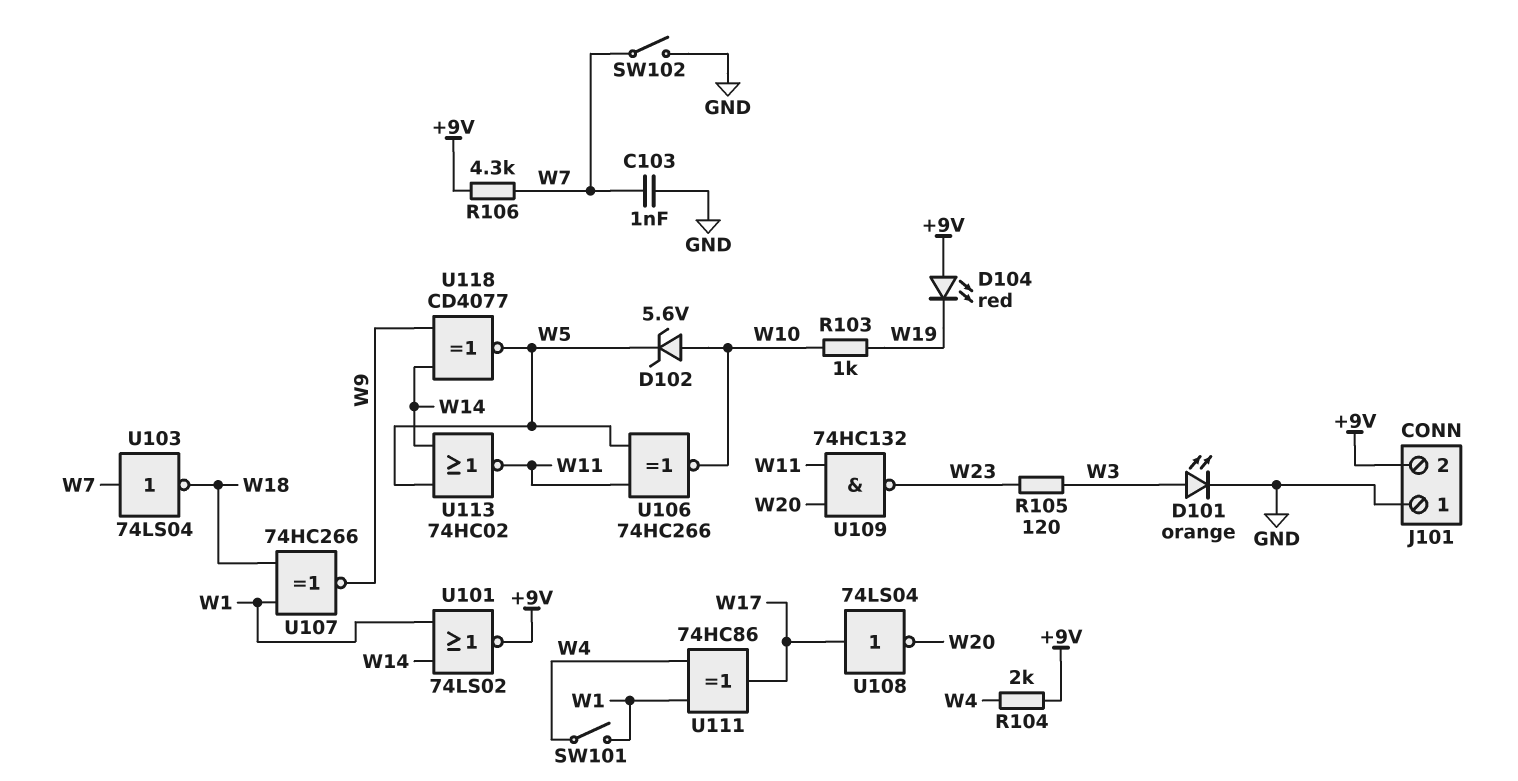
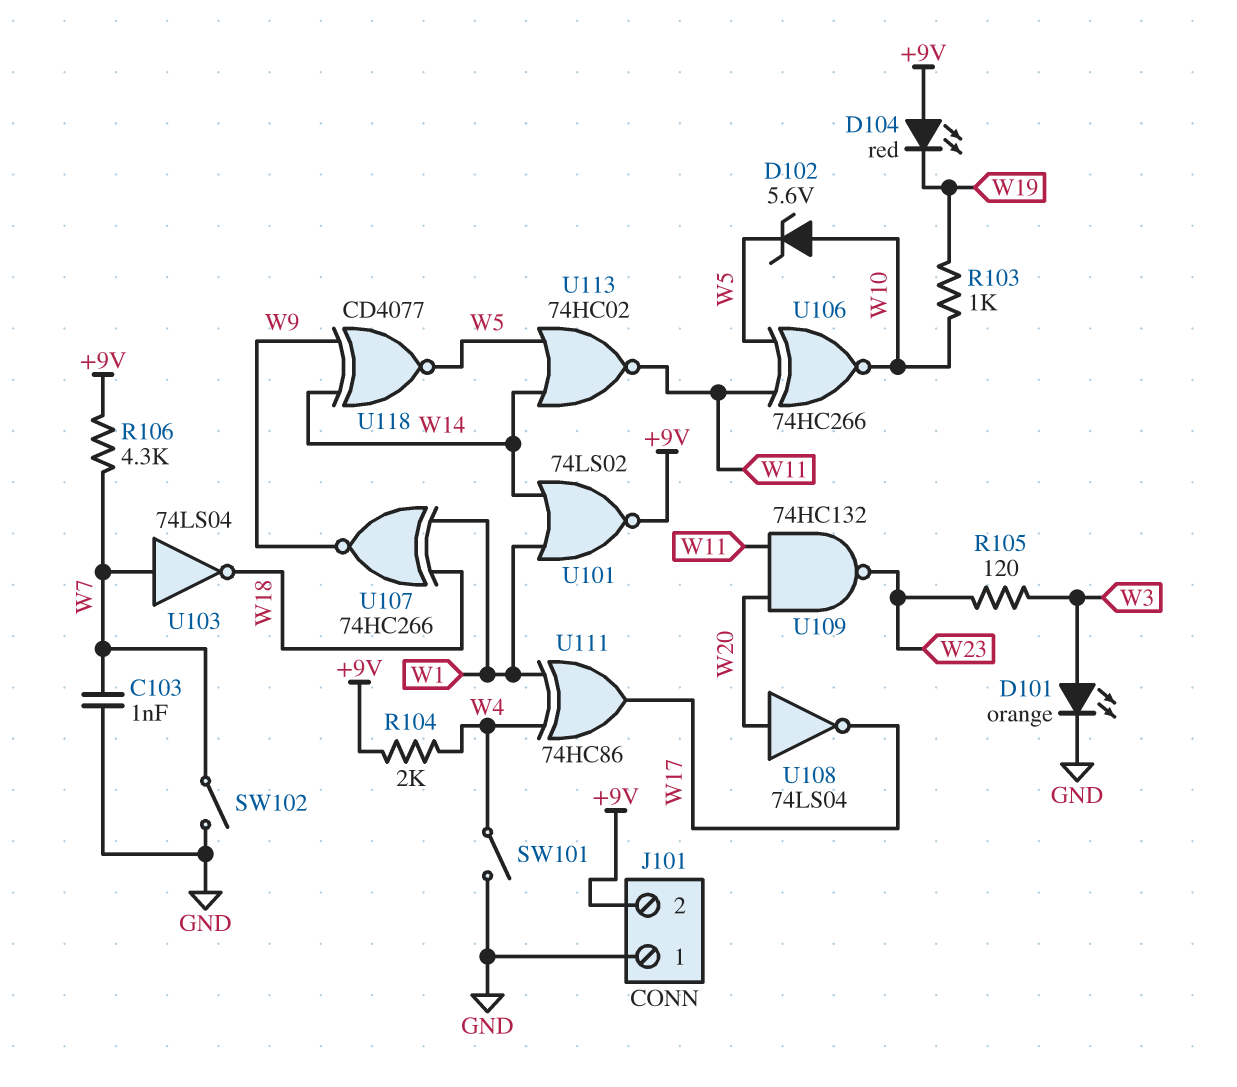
SW101: switch (W1, W4) -> switch (GND, W4)
U108: NOT 74LS04 (in W17, out W20) -> NOT 74LS04 (in W20, out W17)

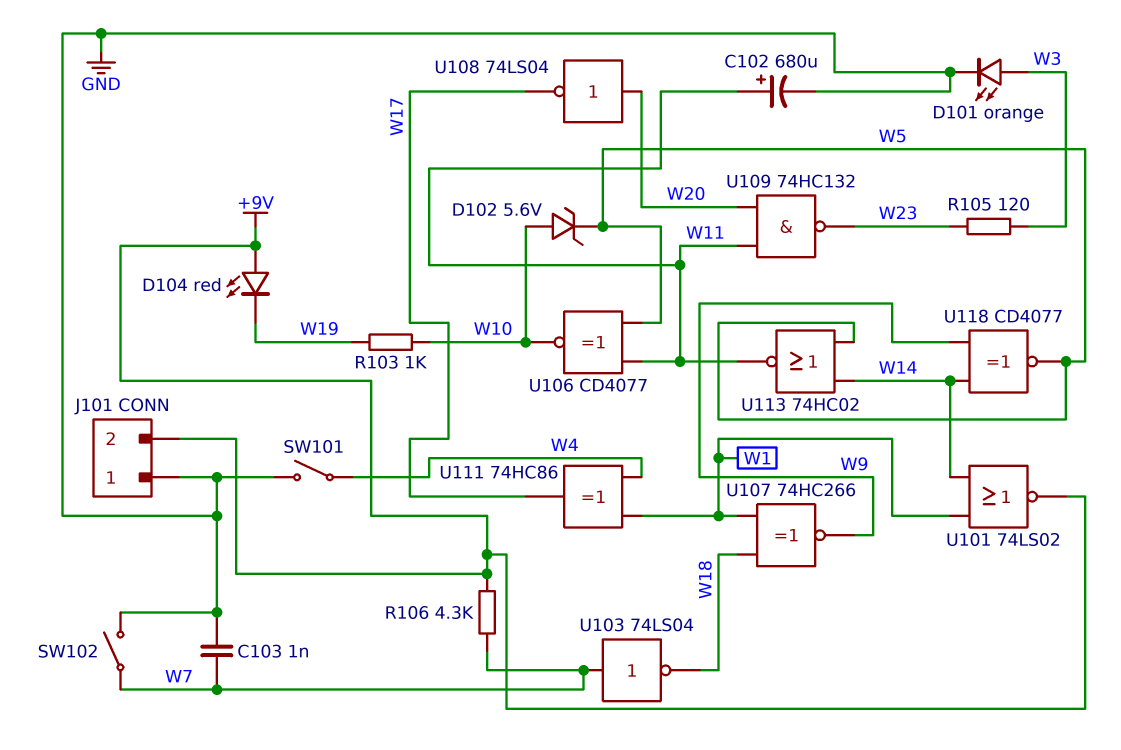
C102: none -> 680uF (plus W11, minus GND)
R104: 2k (+9V, W4) -> none
U106: XNOR 74HC266 (in W5, in W11, out W10) -> XNOR CD4077 (in W5, in W11, out W10)

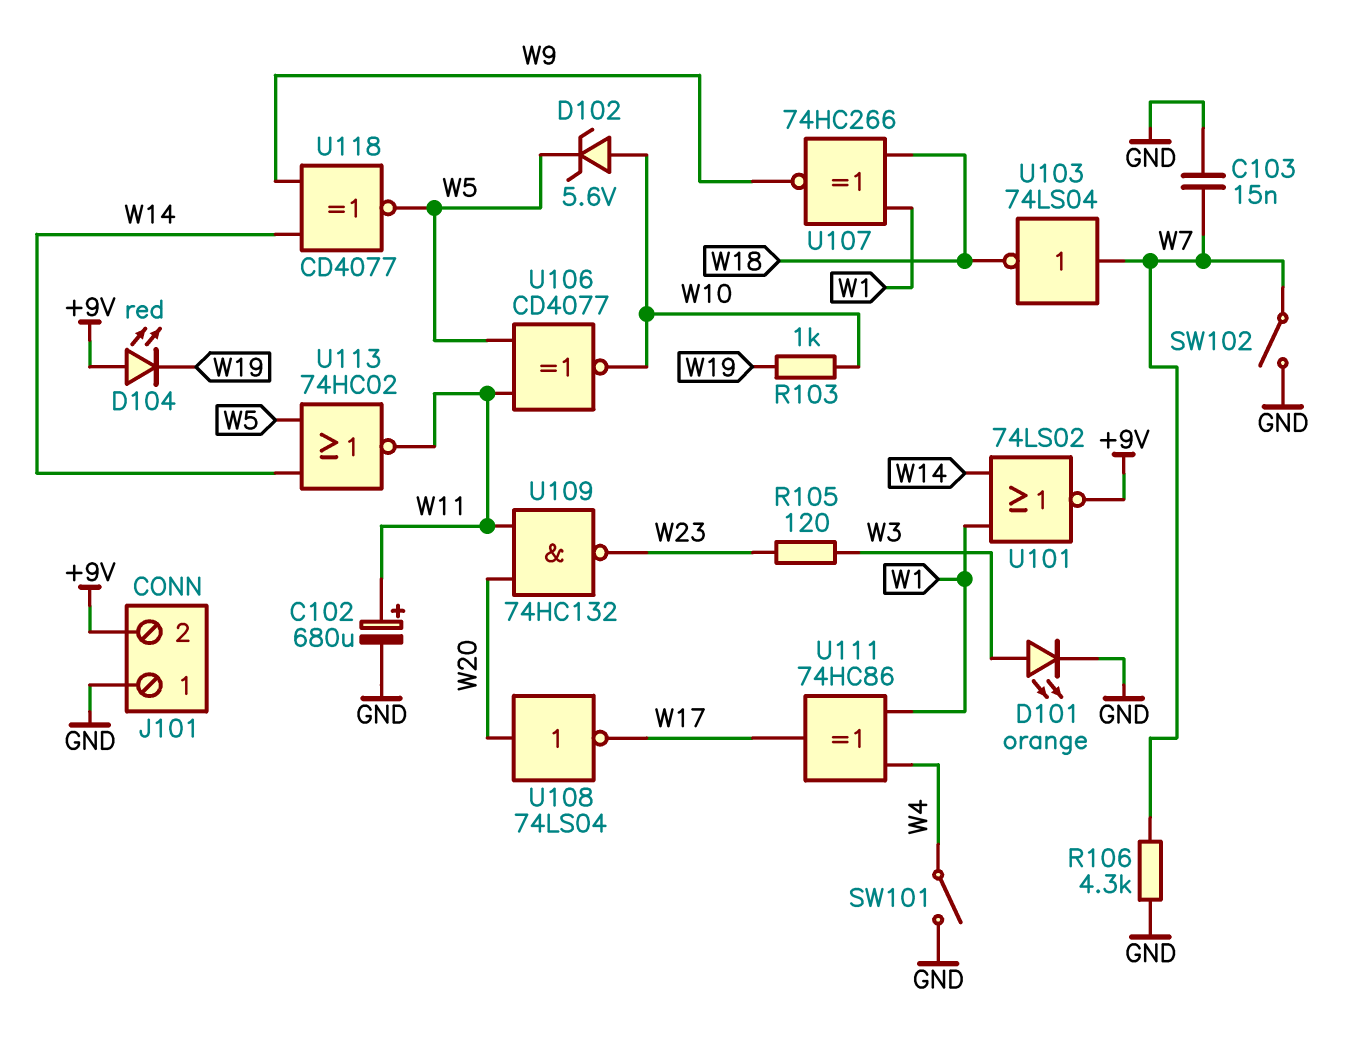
C103: 1nF (GND, W7) -> 15nF (GND, W7)
R106: 4.3k (+9V, W7) -> 4.3k (GND, W7)

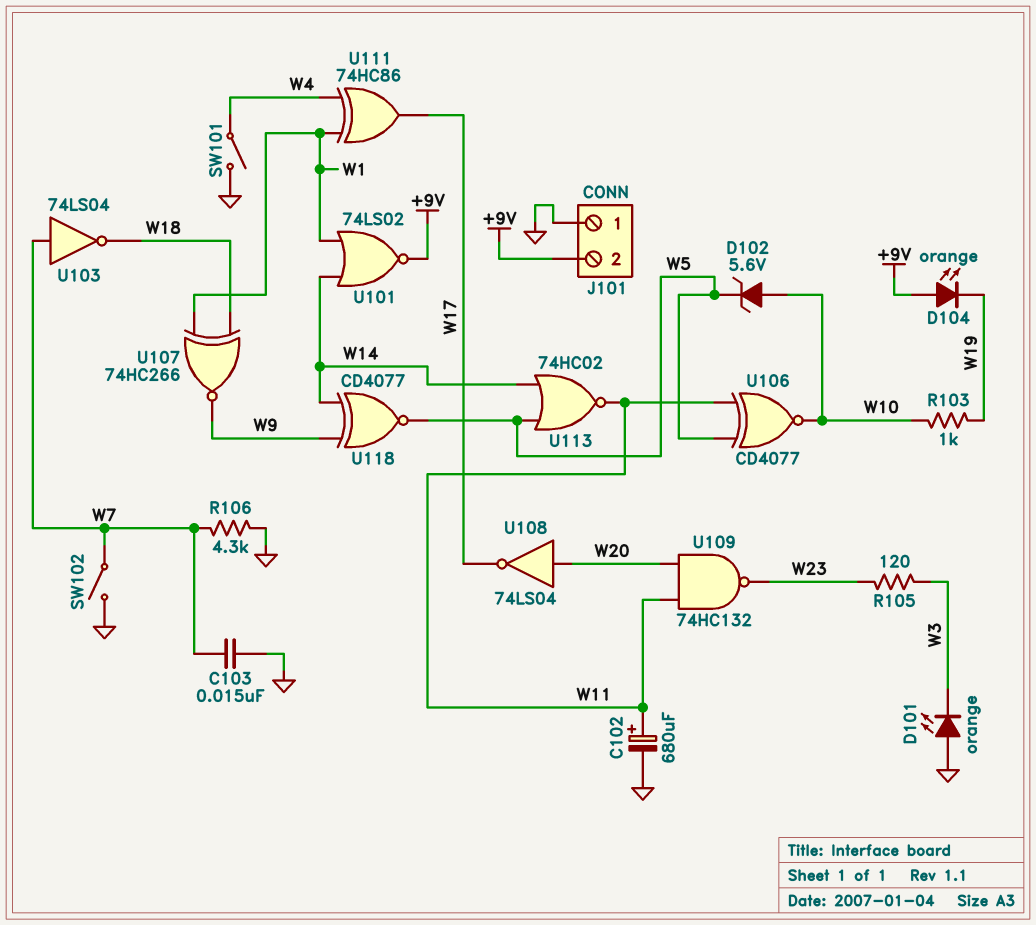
D101: LED orange (A W3, K GND) -> LED orange (A GND, K W3)
D104: LED red (A +9V, K W19) -> LED orange (A +9V, K W19)

